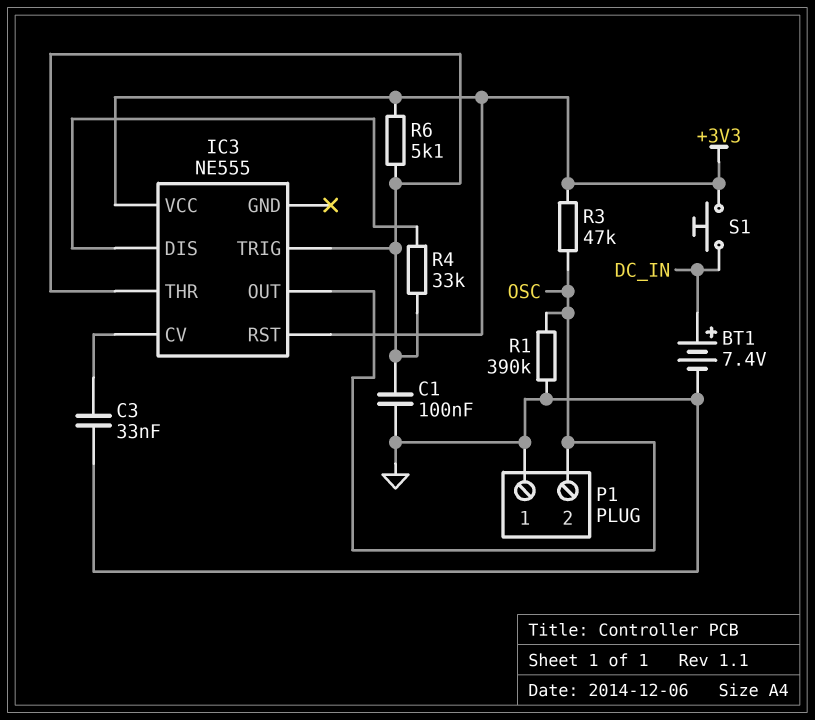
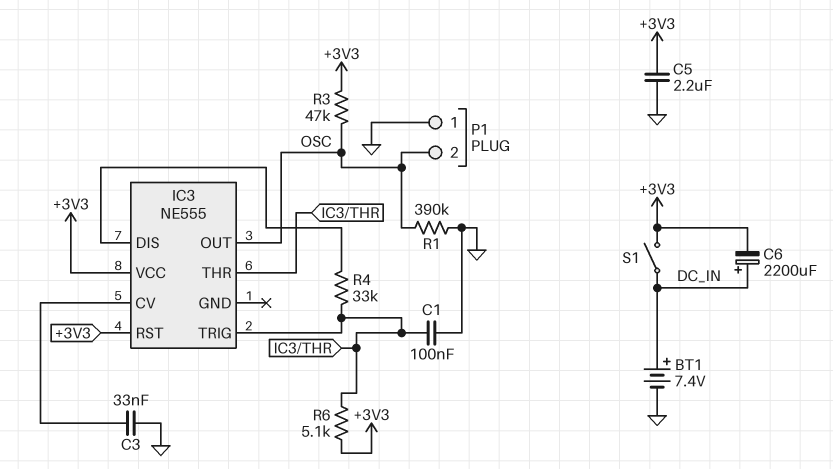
C5: none -> 2.2uF (+3V3, GND)
C6: none -> 2200uF (plus DC_IN, minus +3V3)
S1: button (+3V3, DC_IN) -> switch (+3V3, DC_IN)

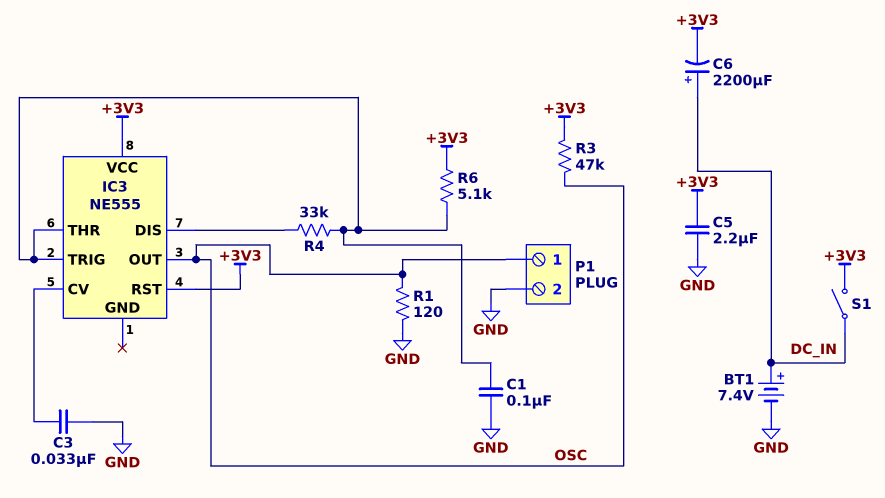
P1 pin 1: GND -> OSC
P1 pin 2: OSC -> GND
R1: 390k (GND, OSC) -> 120 (GND, OSC)

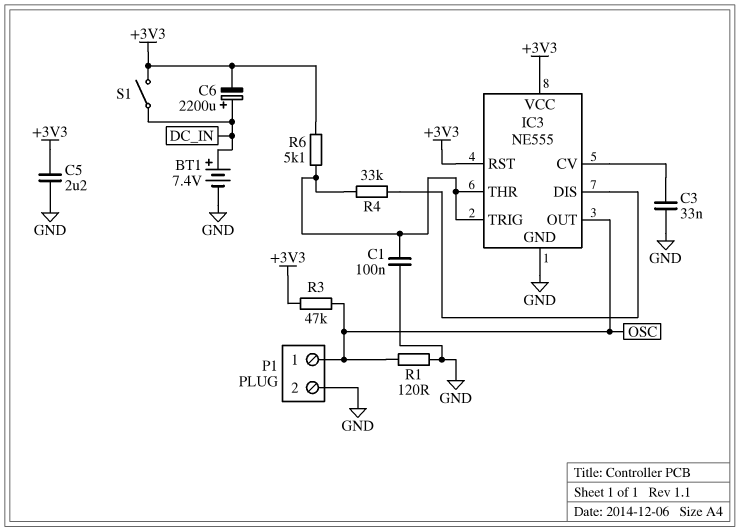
IC3 pin GND: none -> GND

